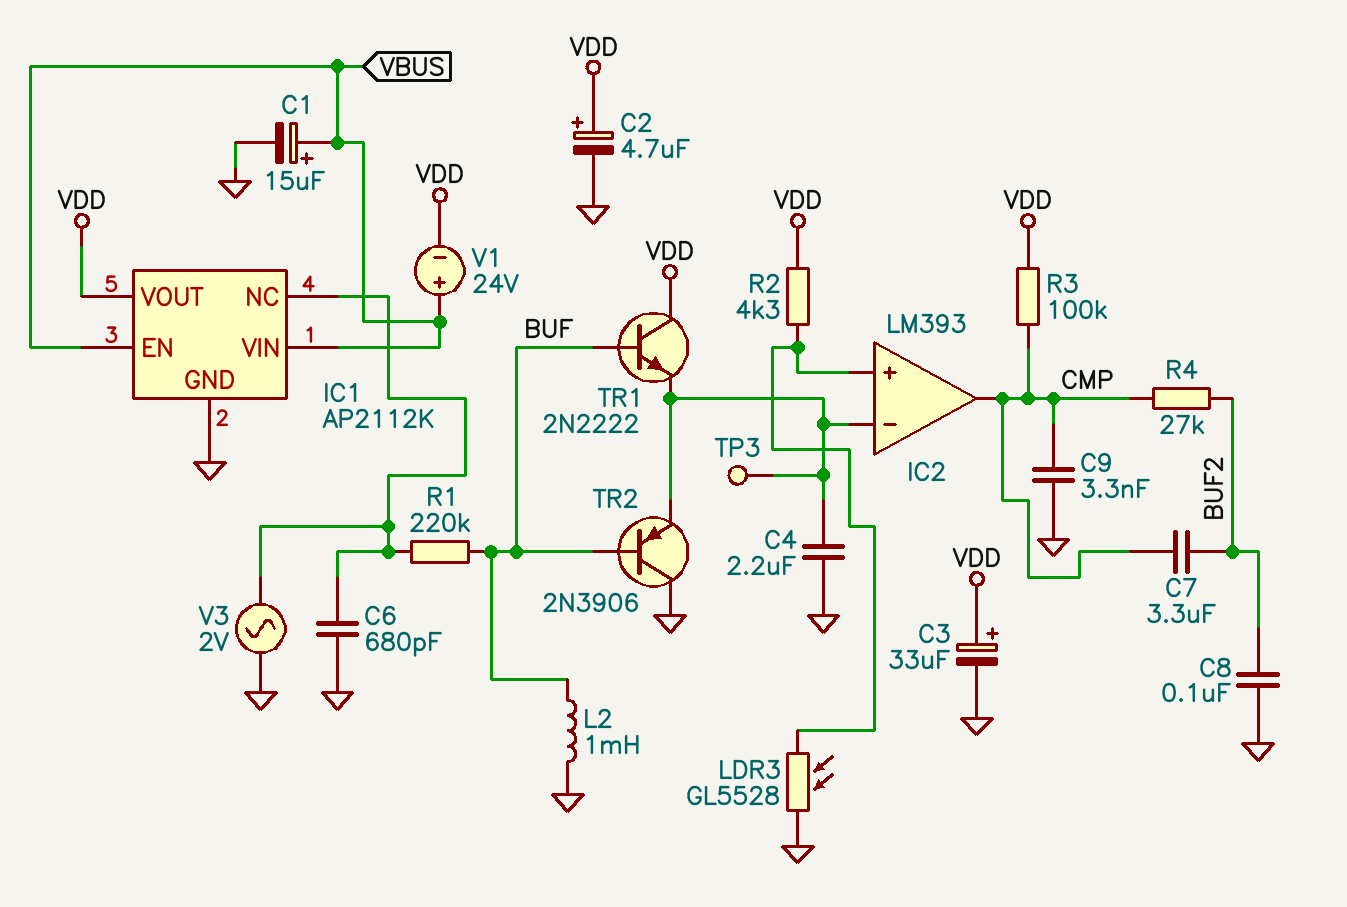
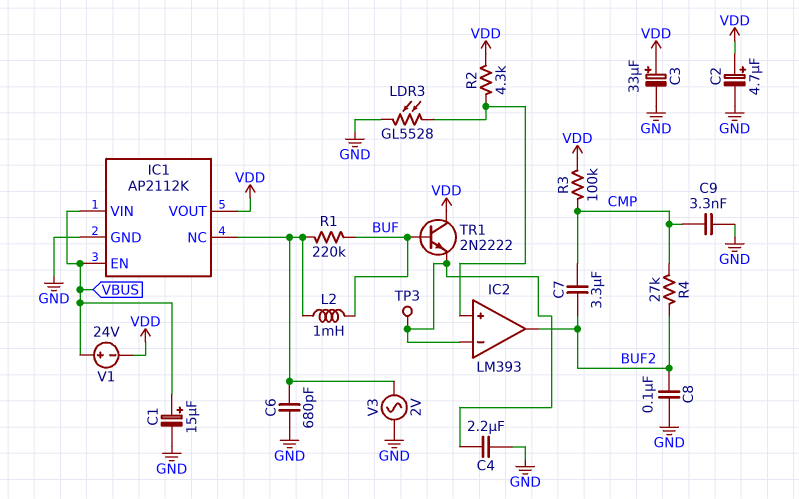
IC2 pin out: CMP -> BUF2
L2: 1mH (BUF, GND) -> 1mH (BUF, IC1/NC)
TR2: PNP 2N3906 (B BUF, C GND, E IC2/in-) -> none

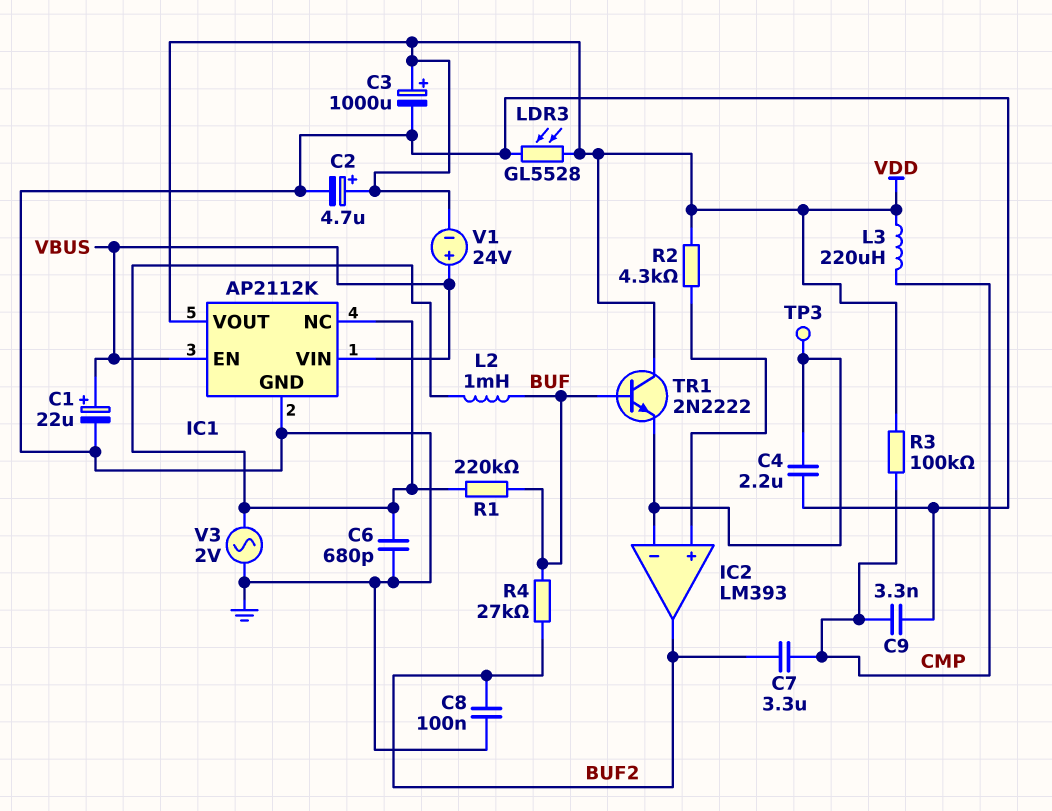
C1: 15uF (plus VBUS, minus GND) -> 22uF (plus VBUS, minus GND)
C3: 33uF (plus VDD, minus GND) -> 1000uF (plus VDD, minus GND)
L3: none -> 220uH (CMP, VDD)
LDR3: GL5528 (GND, IC2/in+) -> GL5528 (GND, VDD)
R4: 27k (BUF2, CMP) -> 27k (BUF, BUF2)

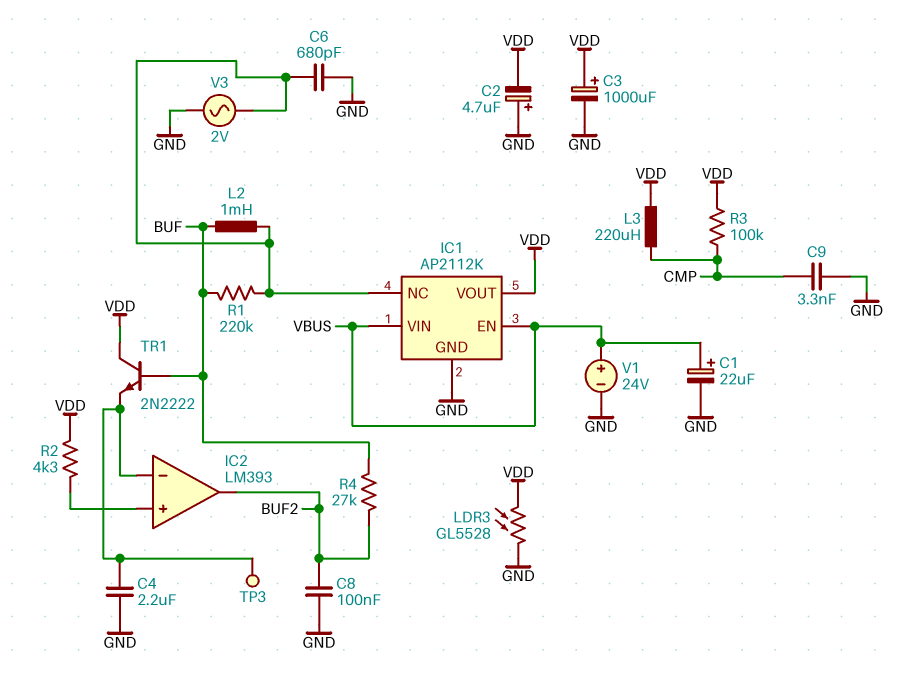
C2: 4.7uF (plus VDD, minus GND) -> 4.7uF (plus GND, minus VDD)
C7: 3.3uF (BUF2, CMP) -> none
V1: 24V (plus VBUS, minus VDD) -> 24V (plus VBUS, minus GND)

